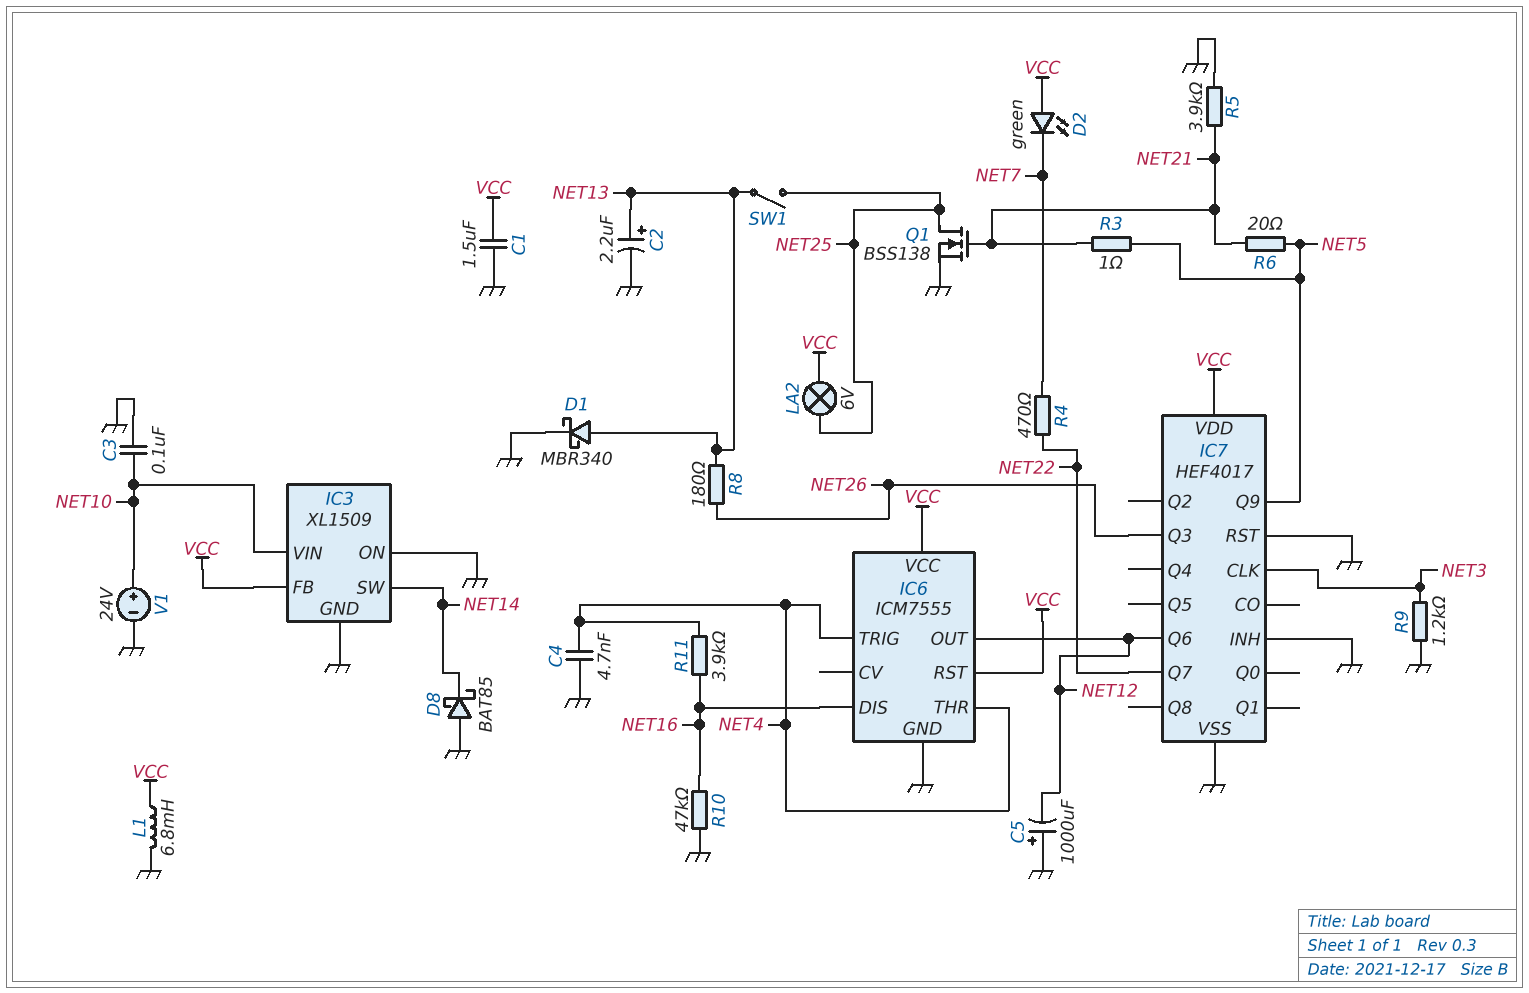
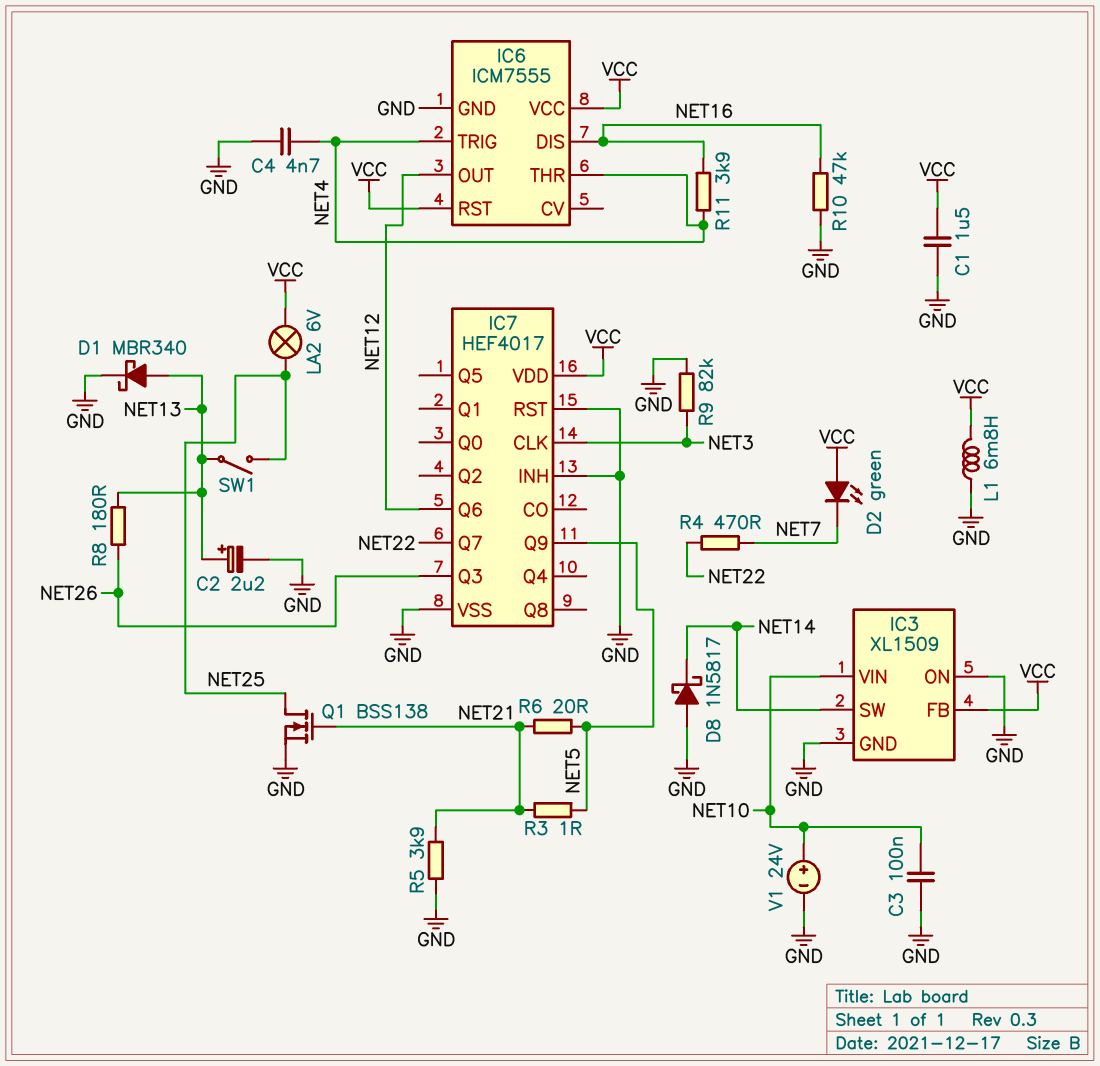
C5: 1000uF (plus GND, minus NET12) -> none
D8: schottky BAT85 (A GND, K NET14) -> schottky 1N5817 (A GND, K NET14)
R9: 1.2k (GND, NET3) -> 82k (GND, NET3)

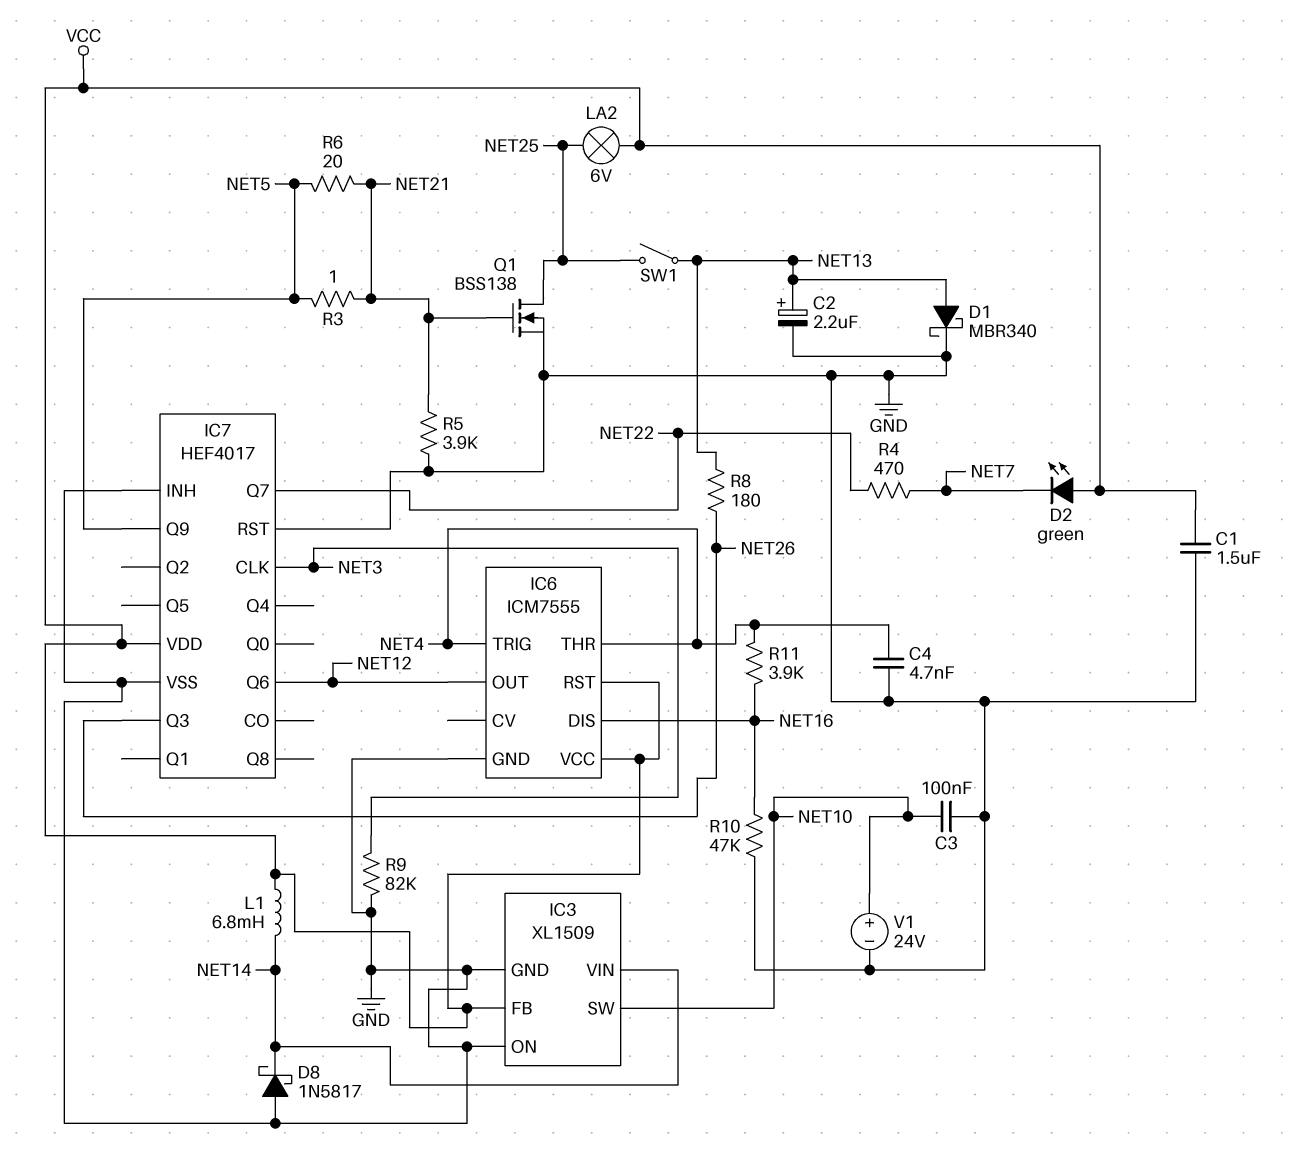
IC3 pin SW: NET14 -> NET10
IC3 pin VIN: NET10 -> NET14
L1: 6.8mH (GND, VCC) -> 6.8mH (NET14, VCC)

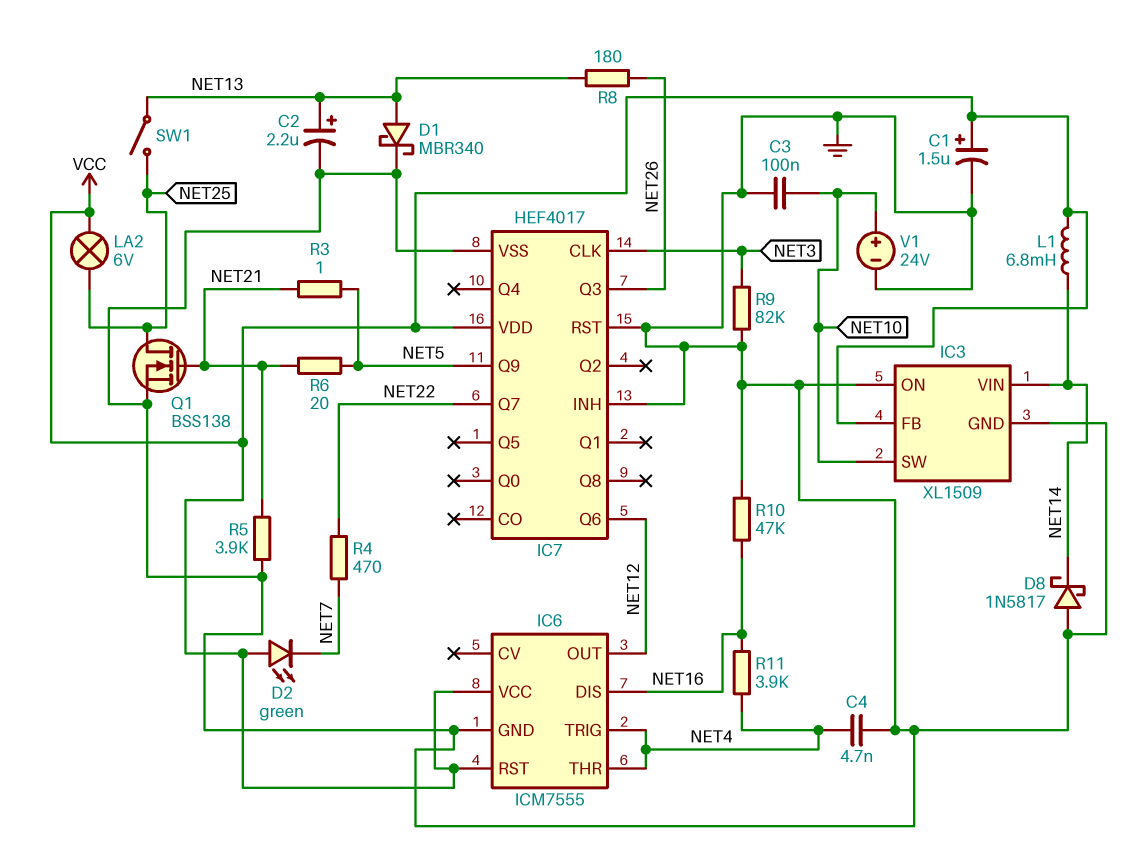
C1: 1.5uF (GND, VCC) -> 1.5uF (plus VCC, minus GND)

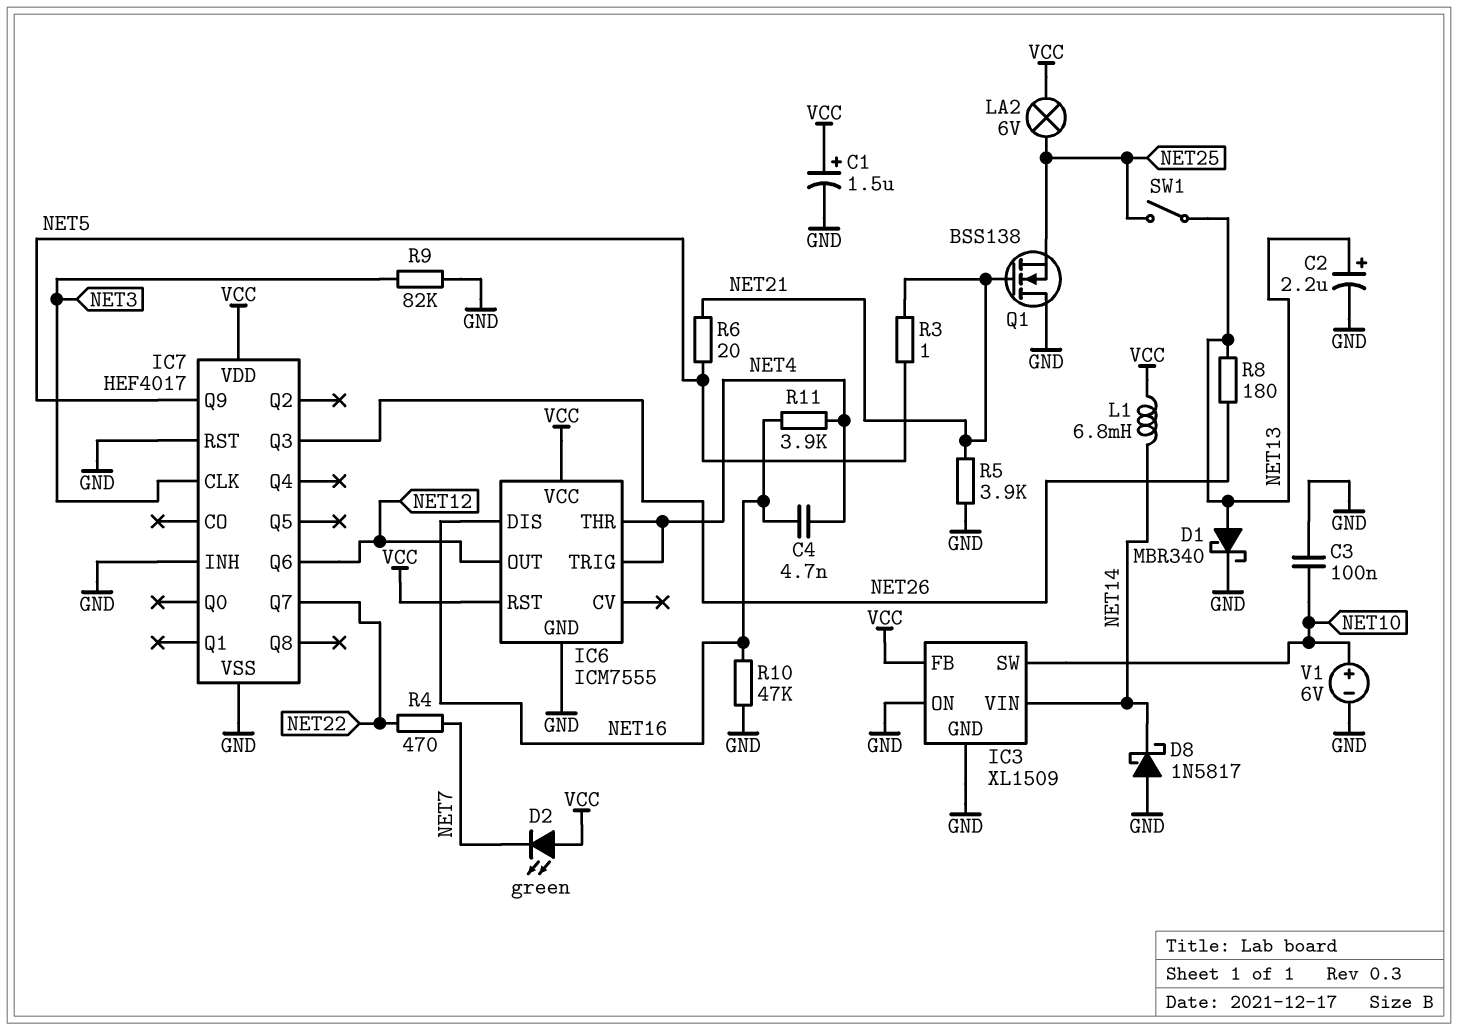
C4: 4.7nF (GND, NET4) -> 4.7nF (NET4, NET16)
Q1: NMOS BSS138 (G NET21, D NET25, S GND) -> NMOS BSS138 (G NET21, D GND, S NET25)
V1: 24V (plus NET10, minus GND) -> 6V (plus NET10, minus GND)

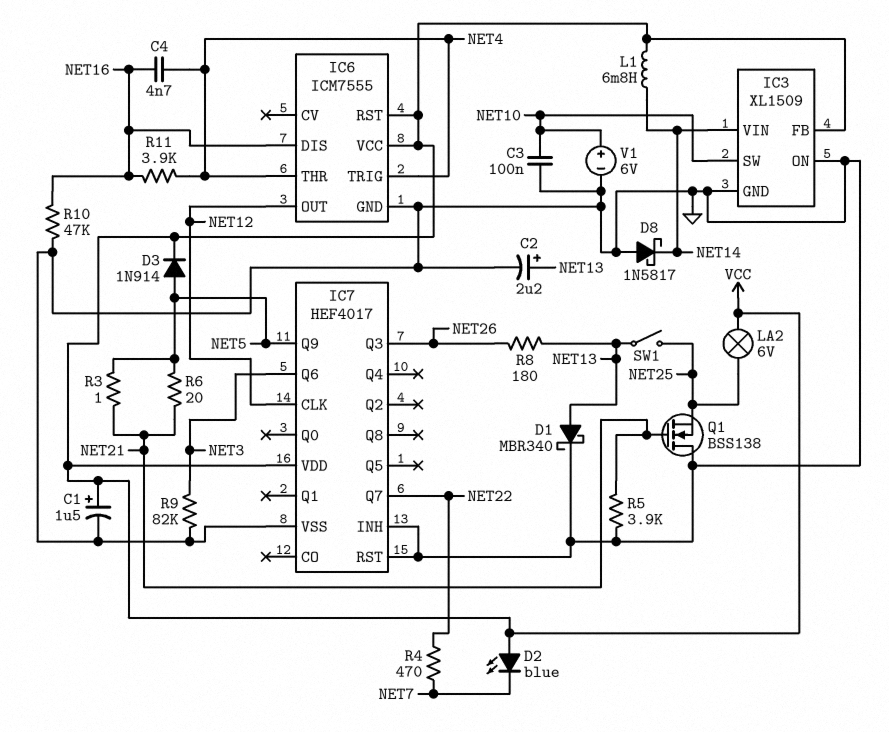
D2: LED green (A VCC, K NET7) -> LED blue (A VCC, K NET7)
D3: none -> diode 1N914 (A NET5, K VCC)
IC7 pin CLK: NET3 -> NET12
IC7 pin Q6: NET12 -> NET3

